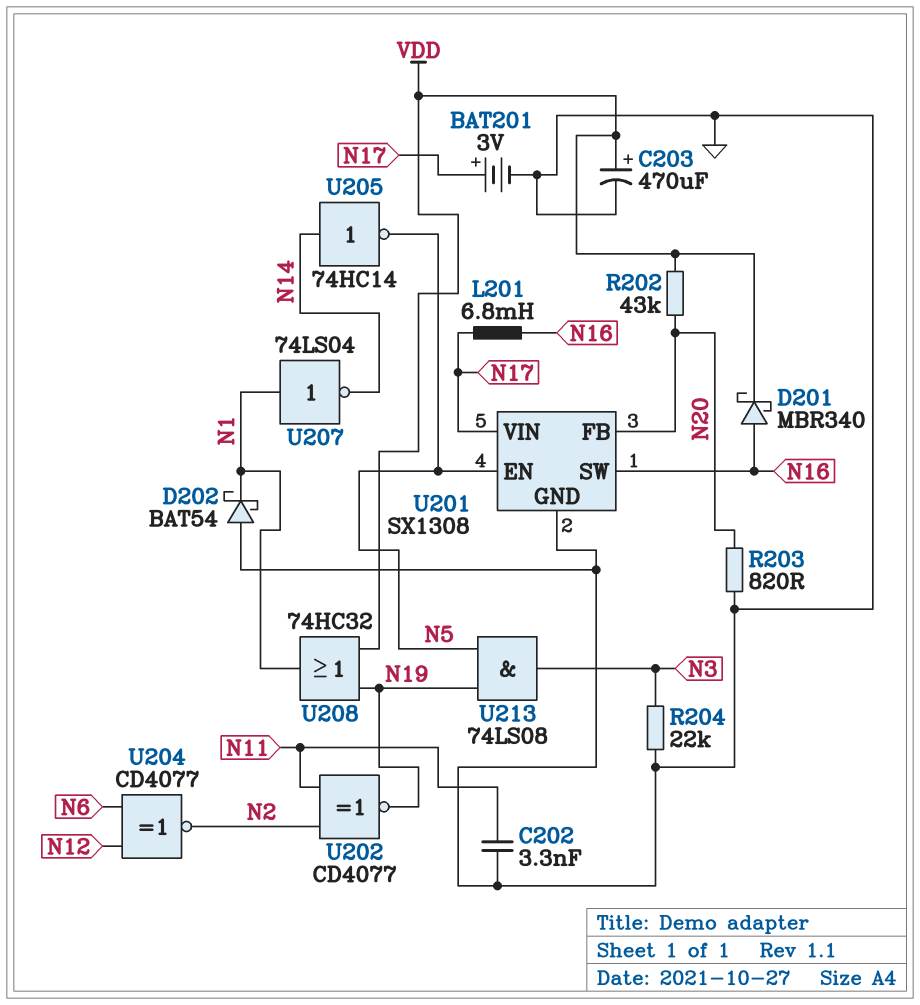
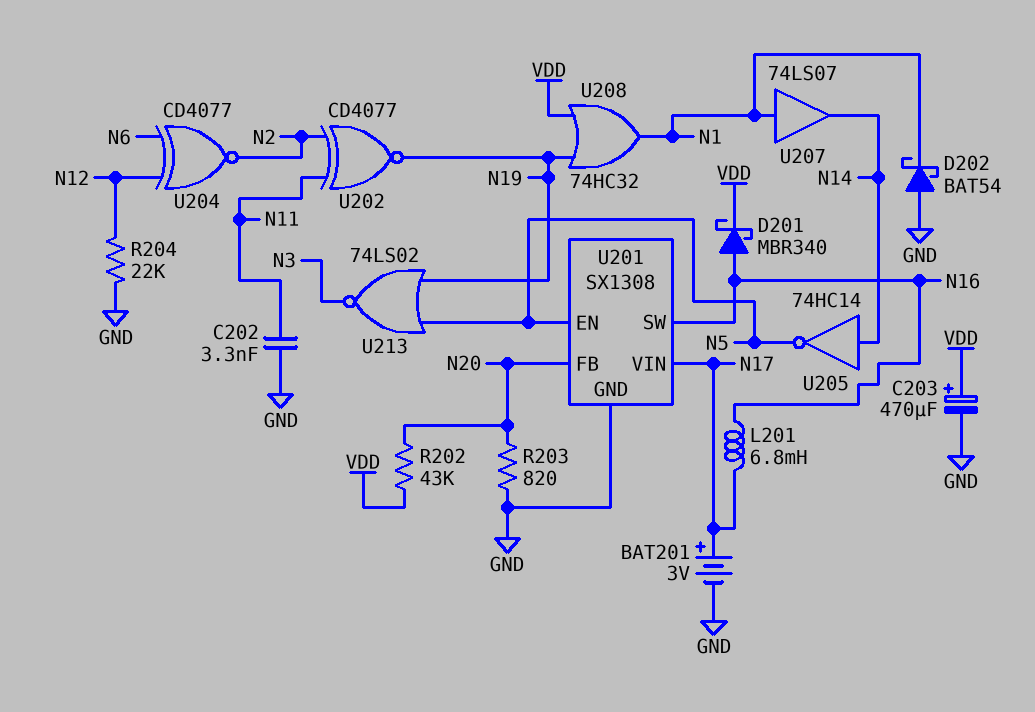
R204: 22k (GND, N3) -> 22k (GND, N12)
U207: NOT 74LS04 (in N1, out N14) -> buffer 74LS07 (in N1, out N14)
U213: AND 74LS08 (in N5, in N19, out N3) -> NOR 74LS02 (in N5, in N19, out N3)

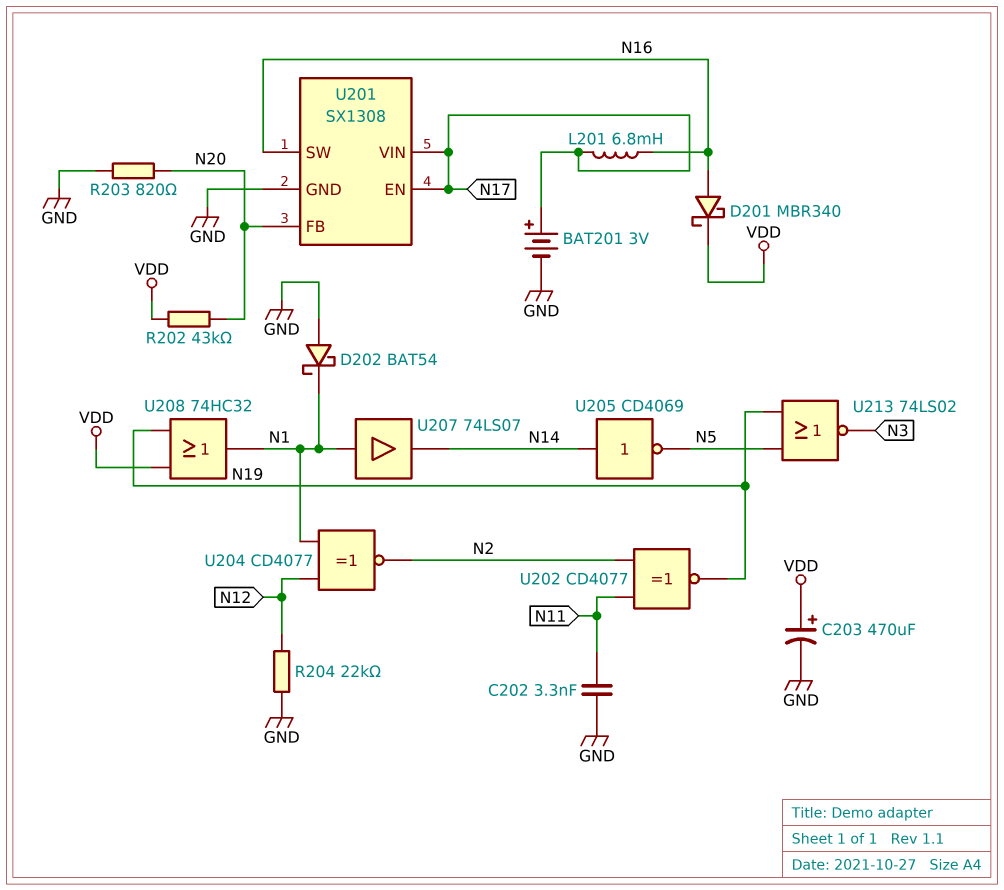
U201 pin EN: N5 -> N17
U204: XNOR CD4077 (in N6, in N12, out N2) -> XNOR CD4077 (in N1, in N12, out N2)
U205: NOT 74HC14 (in N14, out N5) -> NOT CD4069 (in N14, out N5)

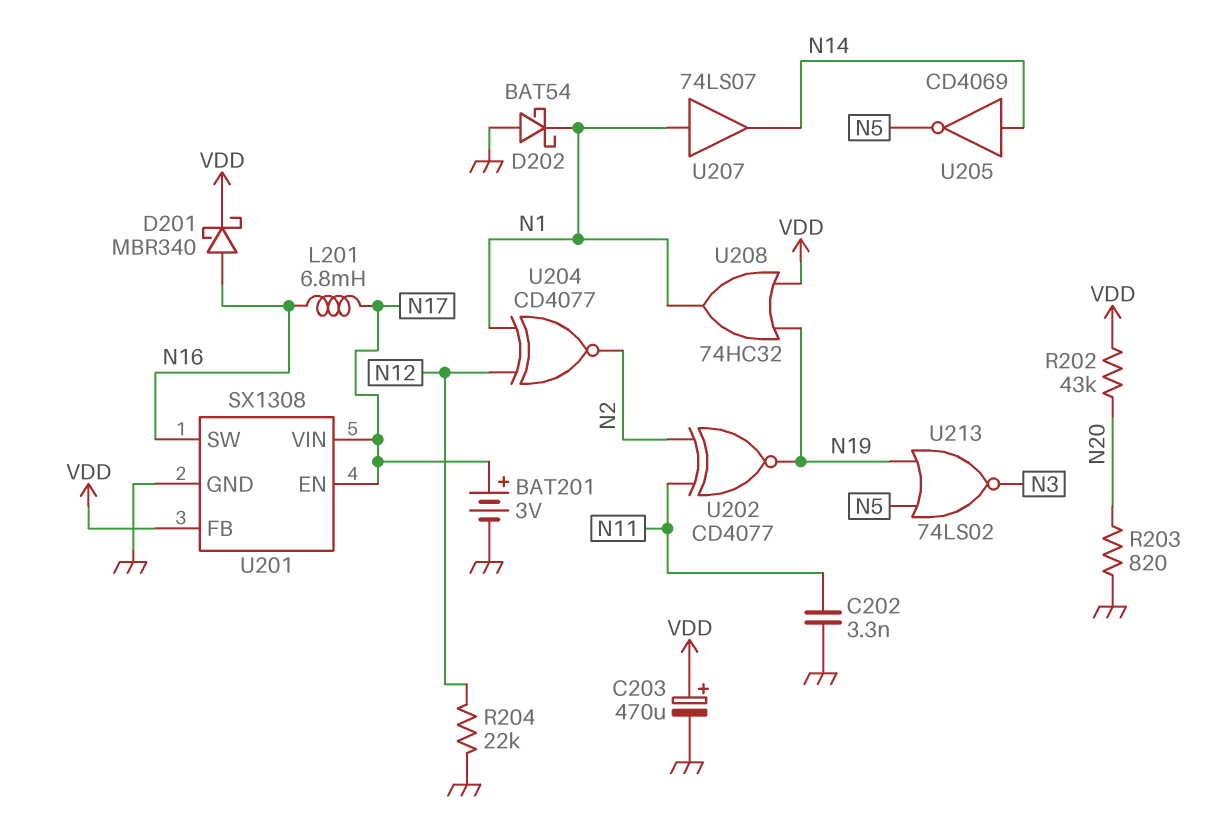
U201 pin FB: N20 -> VDD

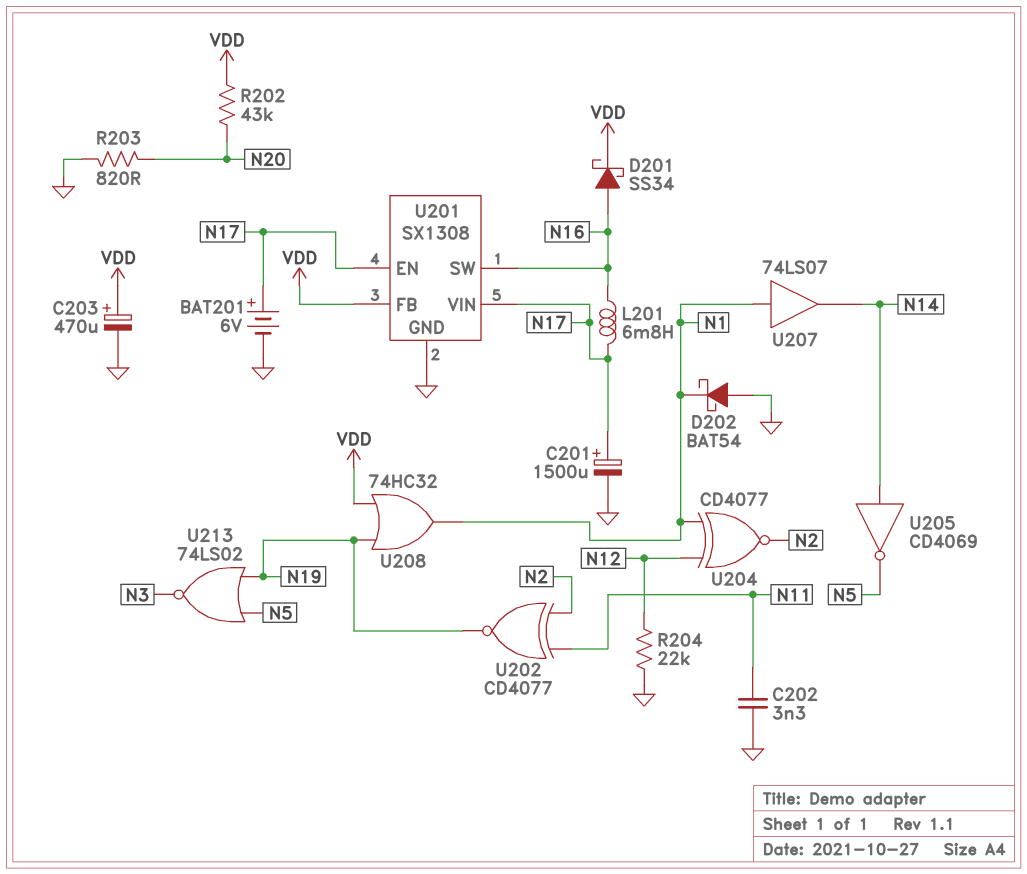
BAT201: 3V (plus N17, minus GND) -> 6V (plus N17, minus GND)
C201: none -> 1500uF (plus N17, minus GND)
D201: schottky MBR340 (A N16, K VDD) -> schottky SS34 (A N16, K VDD)

